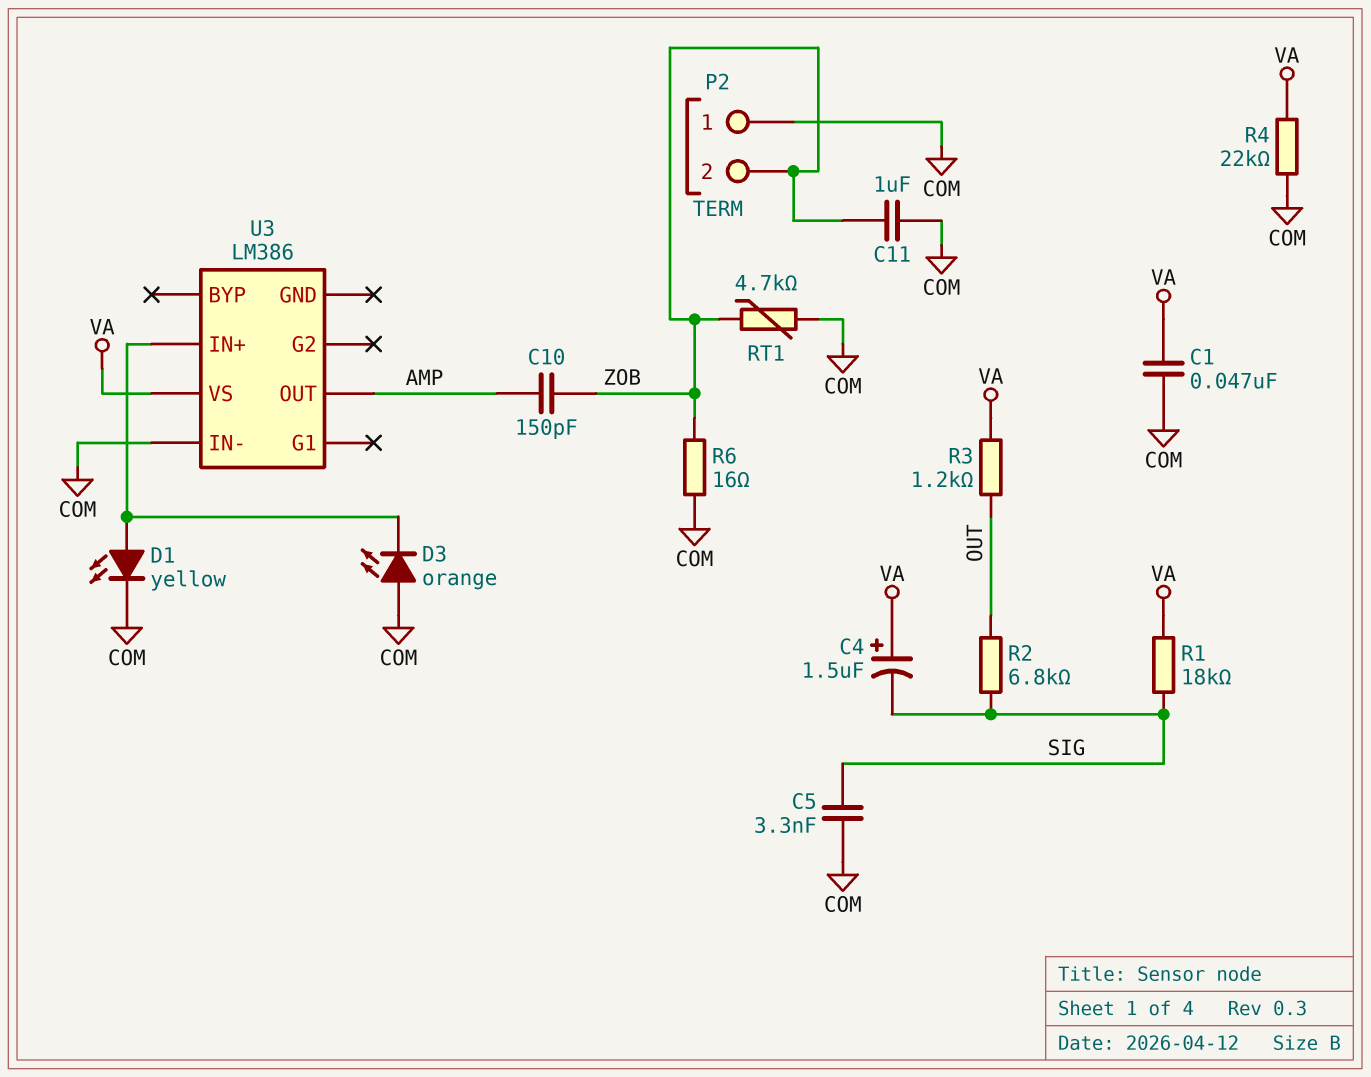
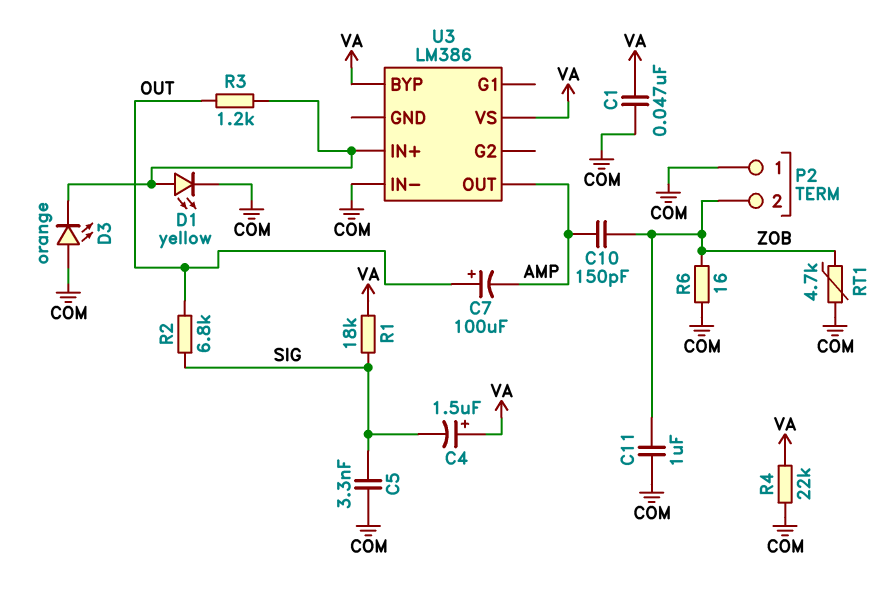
C7: none -> 100uF (plus OUT, minus AMP)
R3: 1.2k (OUT, VA) -> 1.2k (OUT, U3/IN+)
U3 pin BYP: none -> VA

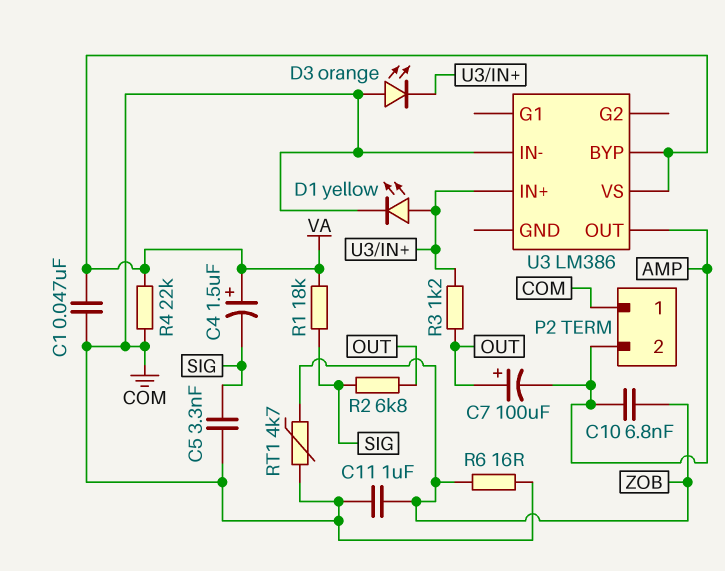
C10: 150pF (AMP, ZOB) -> 6.8nF (AMP, ZOB)
P2 pin 2: ZOB -> AMP

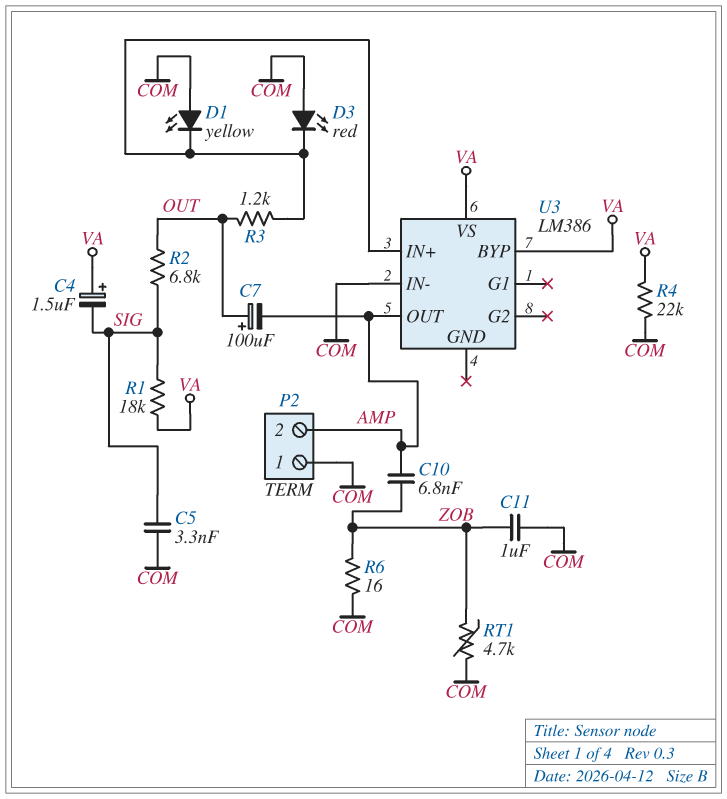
C1: 47nF (COM, VA) -> none
D1: LED yellow (A U3/IN+, K COM) -> LED yellow (A COM, K U3/IN+)
D3: LED orange (A COM, K U3/IN+) -> LED red (A COM, K U3/IN+)

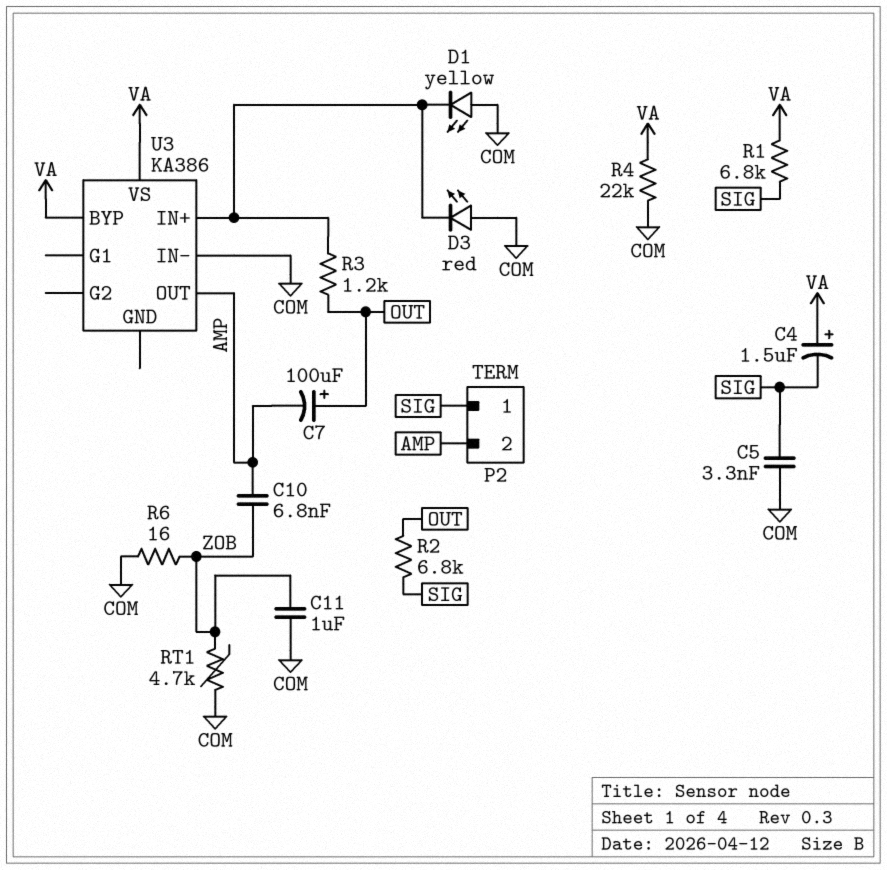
P2 pin 1: COM -> SIG
R1: 18k (SIG, VA) -> 6.8k (SIG, VA)
U3: LM386 -> KA386

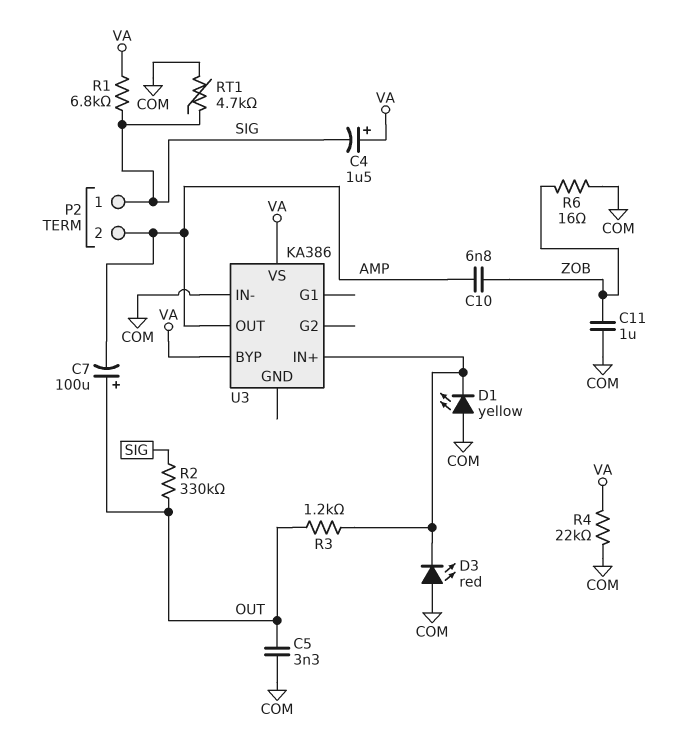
C5: 3.3nF (COM, SIG) -> 3.3nF (COM, OUT)
R2: 6.8k (OUT, SIG) -> 330k (OUT, SIG)
RT1: 4.7k (COM, ZOB) -> 4.7k (COM, SIG)

